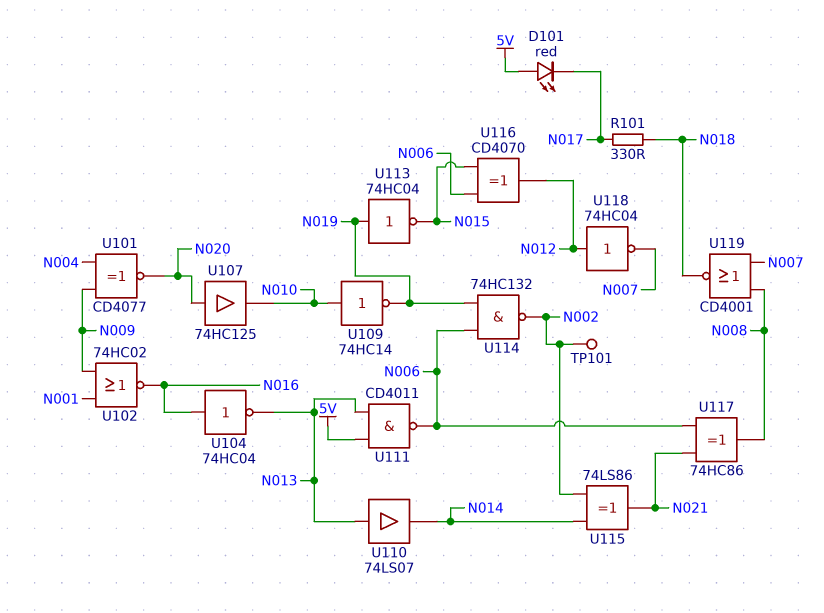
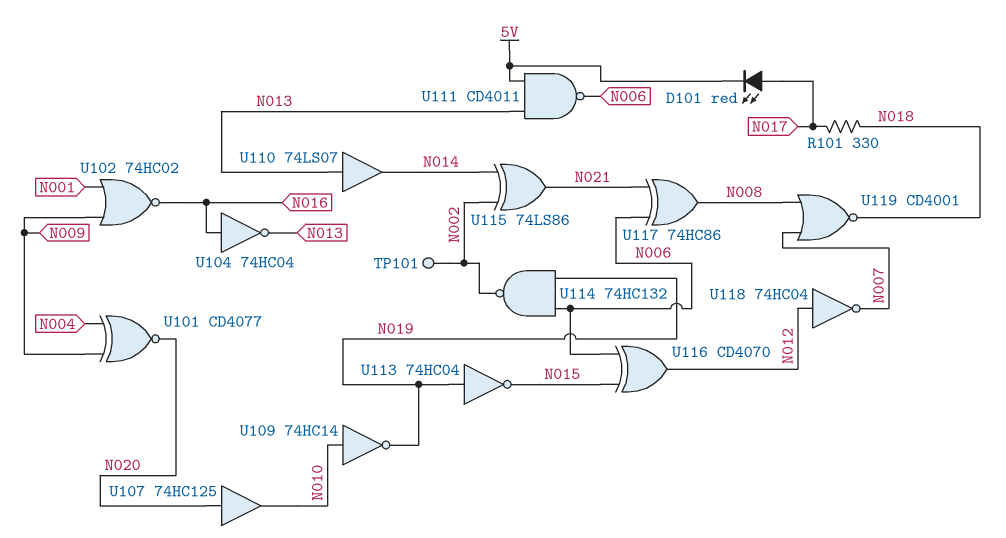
D101: LED red (A 5V, K N017) -> LED red (A N017, K 5V)

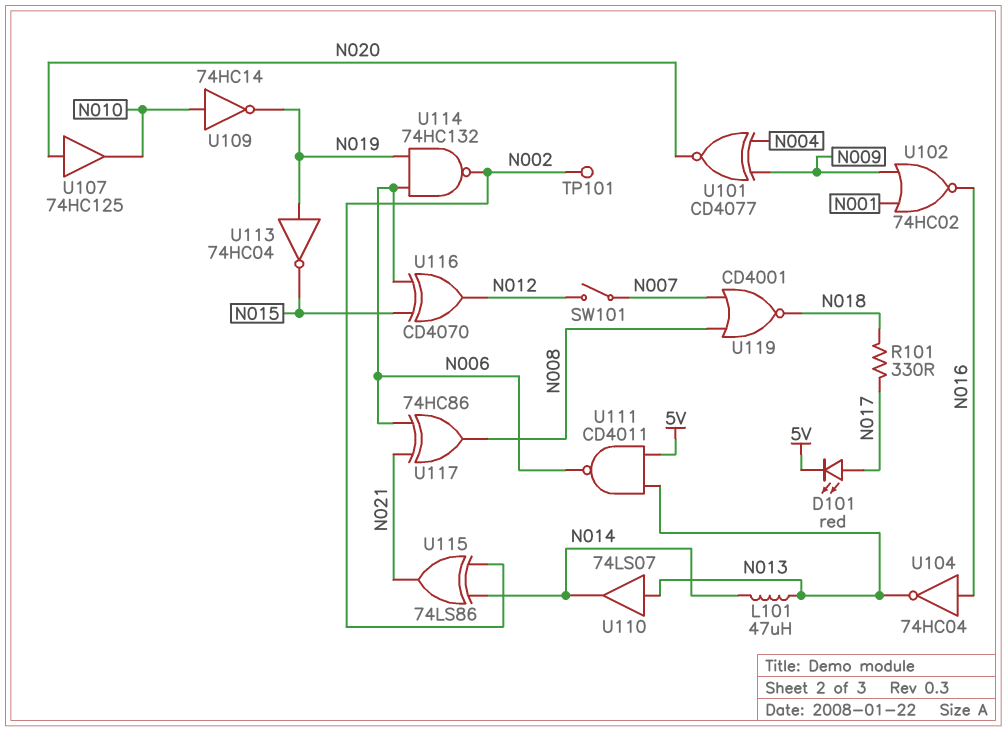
L101: none -> 47uH (N013, N014)
SW101: none -> switch (N007, N012)
U118: NOT 74HC04 (in N012, out N007) -> none

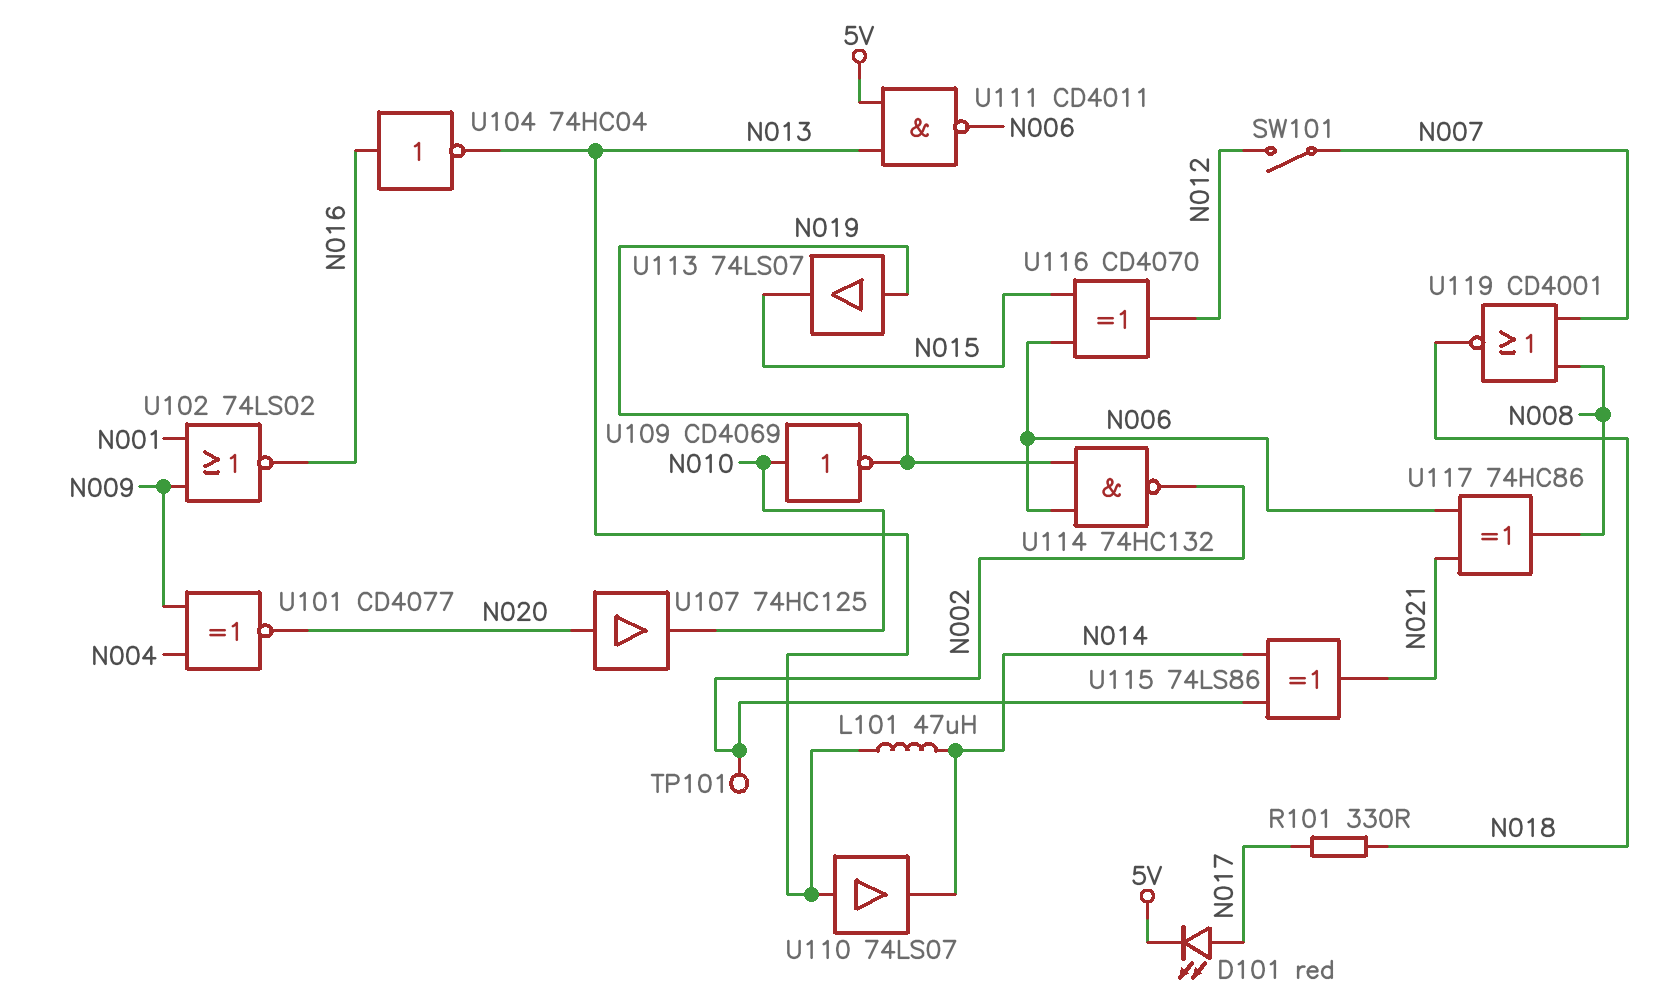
U102: NOR 74HC02 (in N001, in N009, out N016) -> NOR 74LS02 (in N001, in N009, out N016)
U109: NOT 74HC14 (in N010, out N019) -> NOT CD4069 (in N010, out N019)
U113: NOT 74HC04 (in N019, out N015) -> buffer 74LS07 (in N019, out N015)

